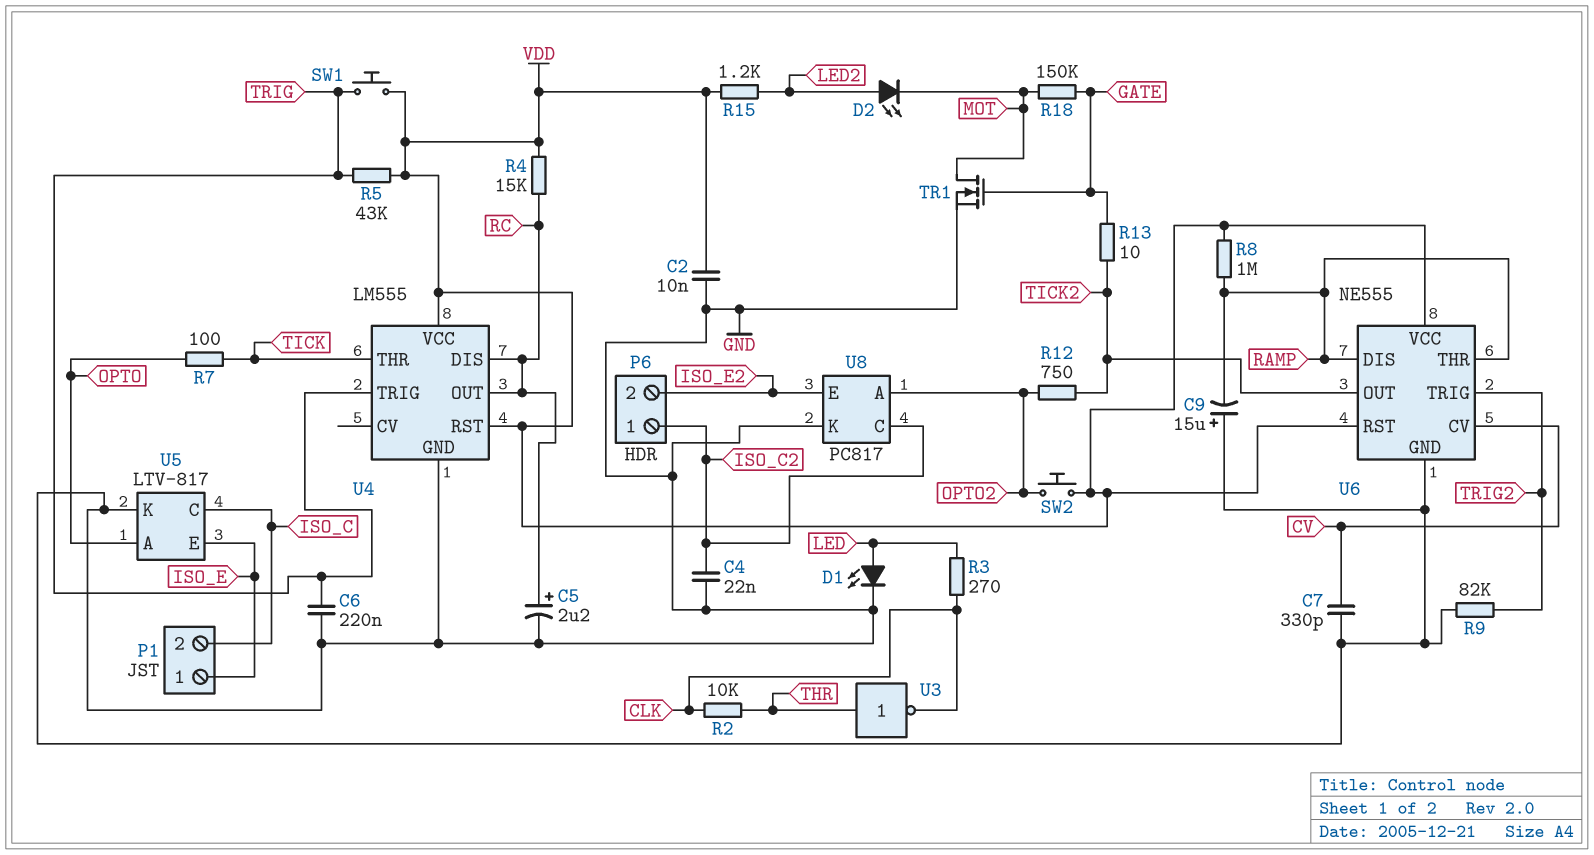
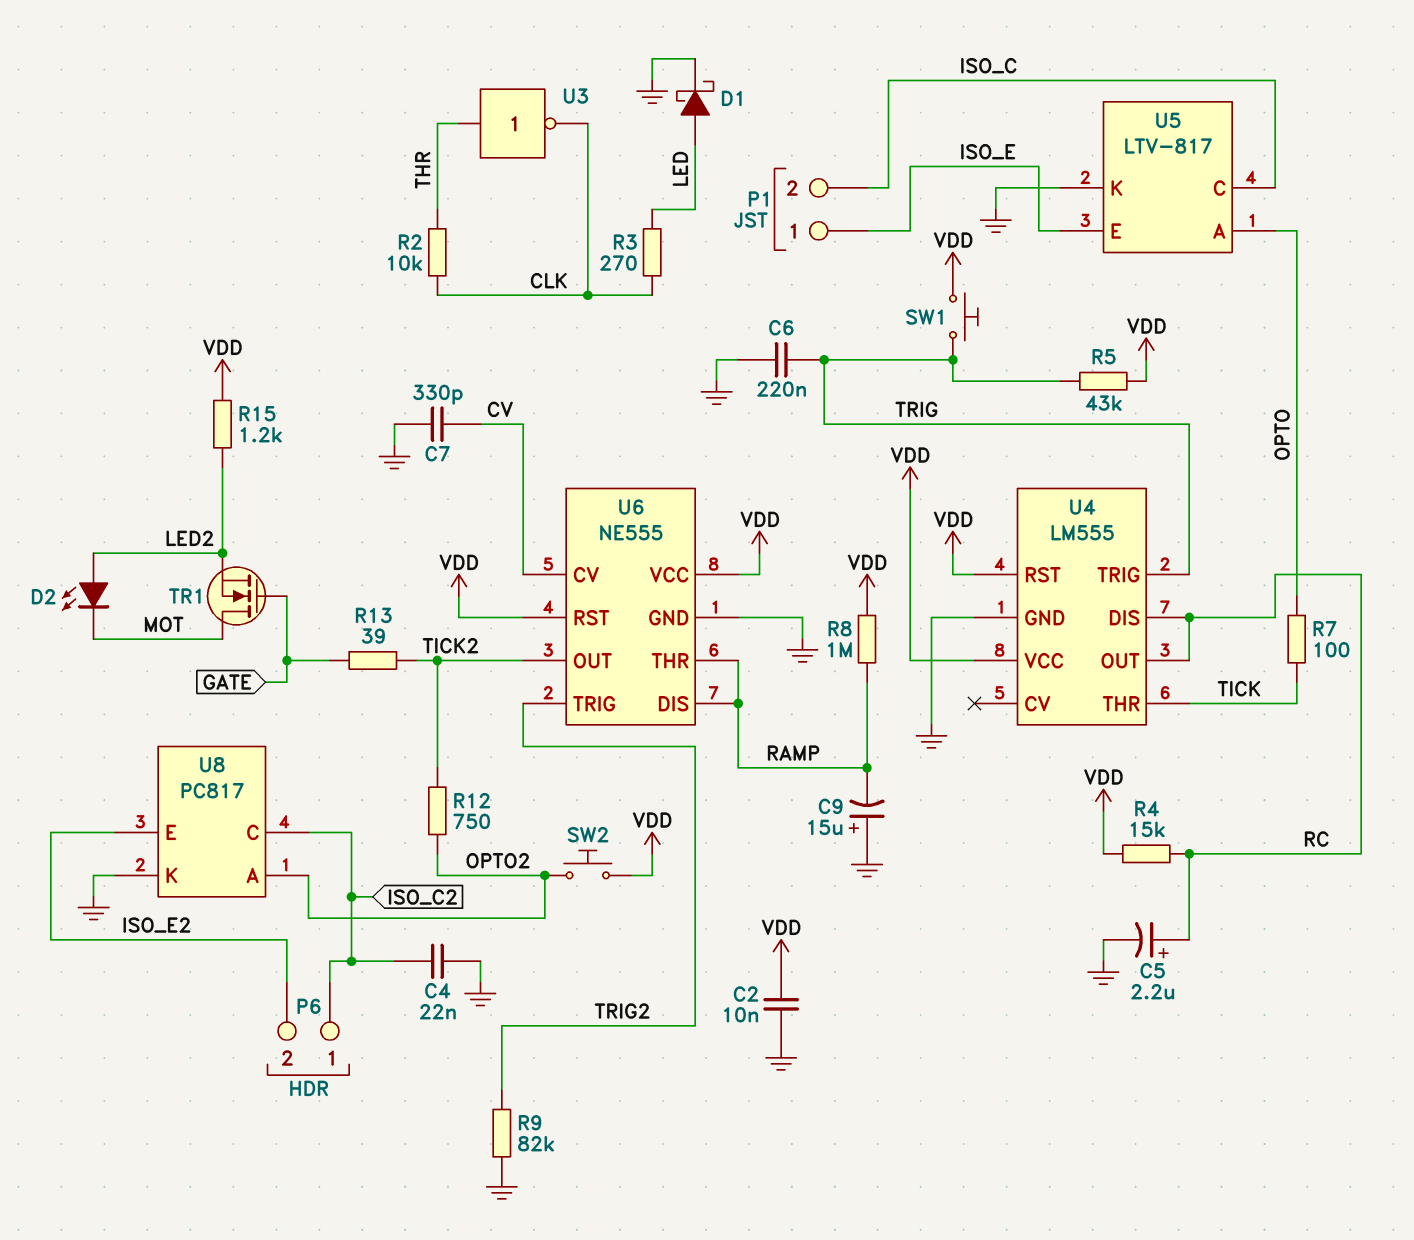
D1: LED (A LED, K GND) -> schottky (A LED, K GND)
R13: 10 (GATE, TICK2) -> 39 (GATE, TICK2)
R18: 150k (GATE, MOT) -> none
TR1: NMOS (G GATE, D MOT, S GND) -> NMOS (G GATE, D MOT, S LED2)

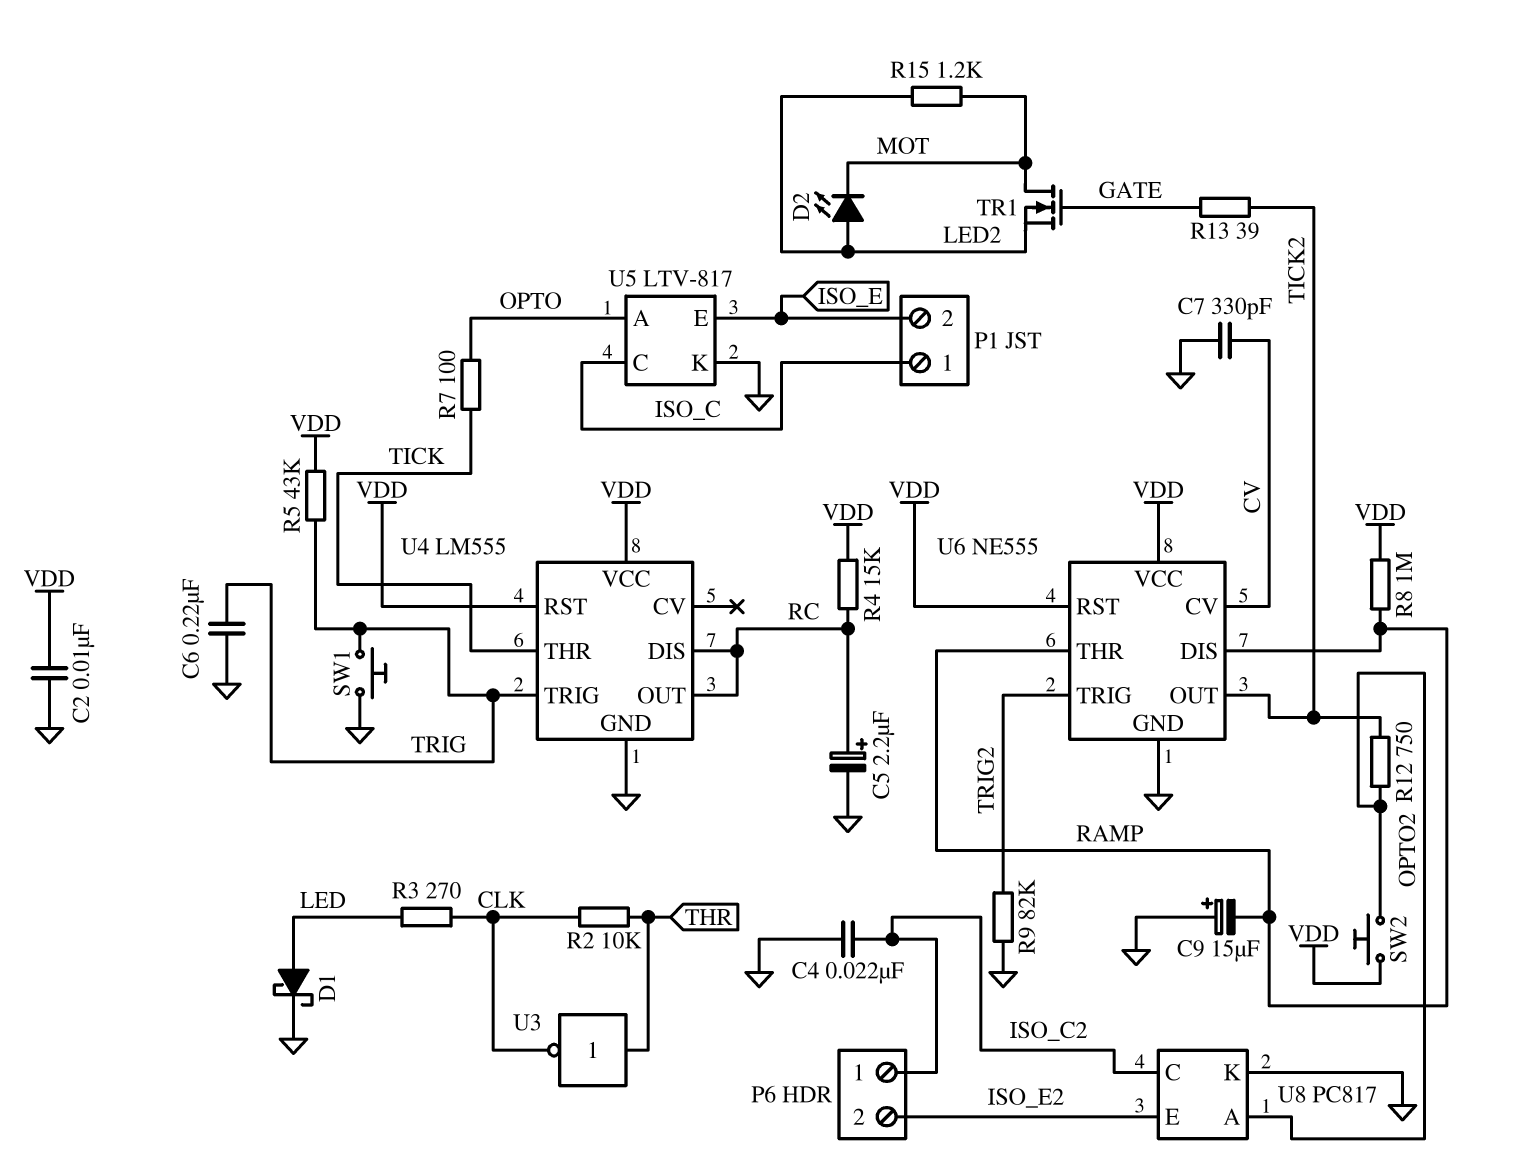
P1 pin 1: ISO_E -> ISO_C
P1 pin 2: ISO_C -> ISO_E
R15: 1.2k (LED2, VDD) -> 1.2k (LED2, MOT)
SW1: button (TRIG, VDD) -> button (GND, TRIG)

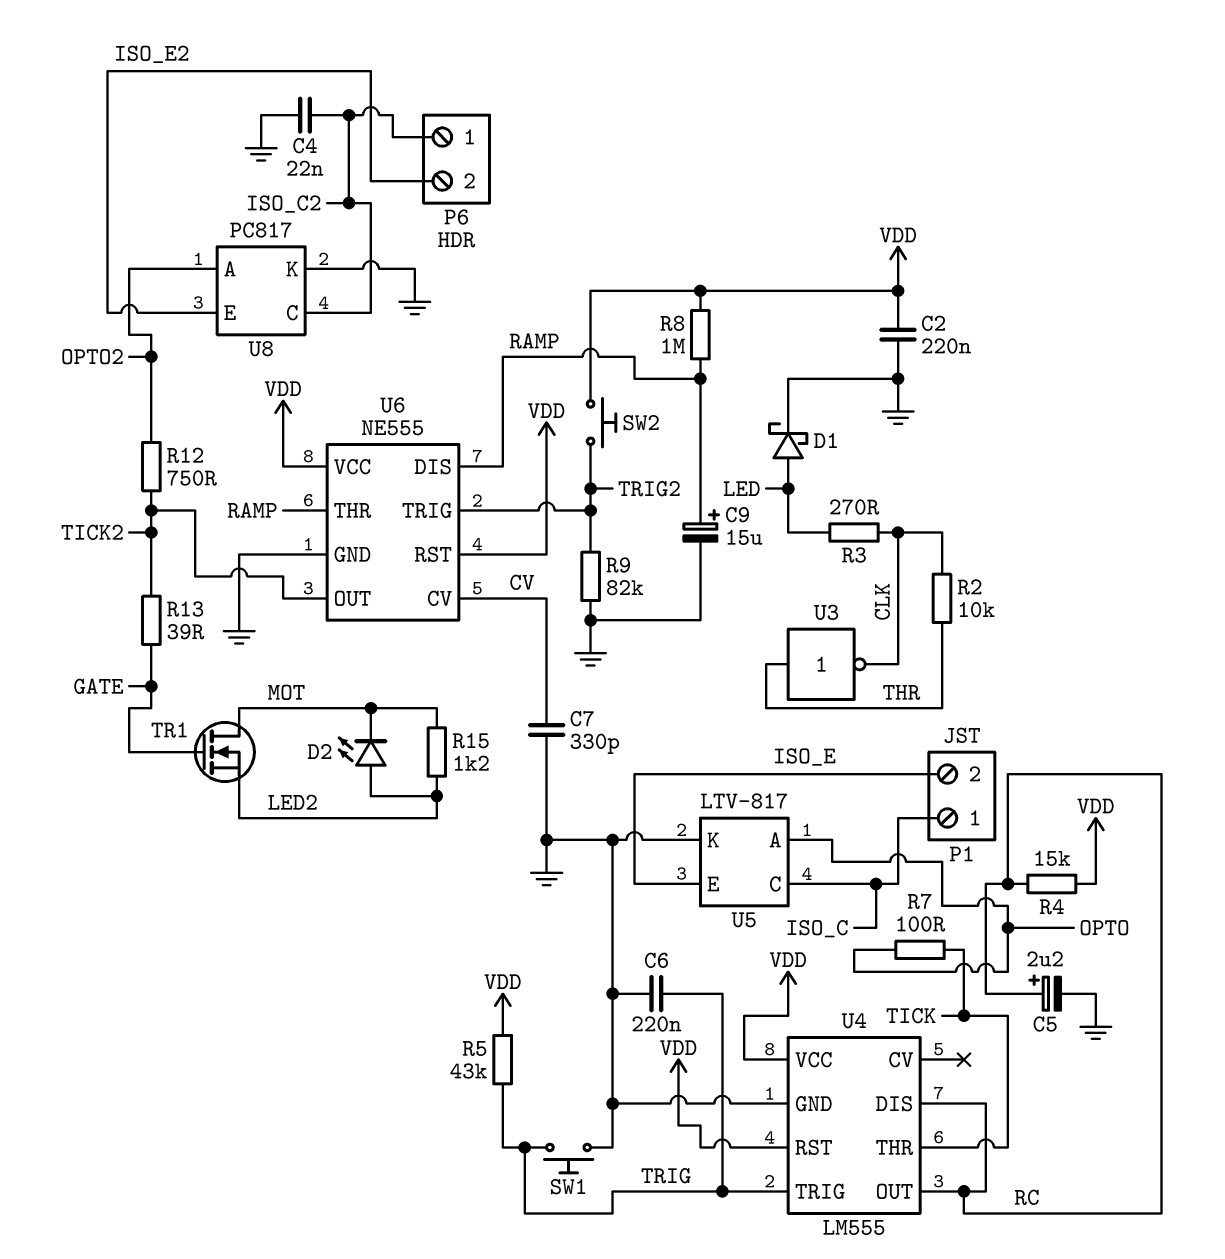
C2: 10nF (GND, VDD) -> 220nF (GND, VDD)
C9: 15uF (plus GND, minus RAMP) -> 15uF (plus RAMP, minus GND)
SW2: button (OPTO2, VDD) -> button (TRIG2, VDD)

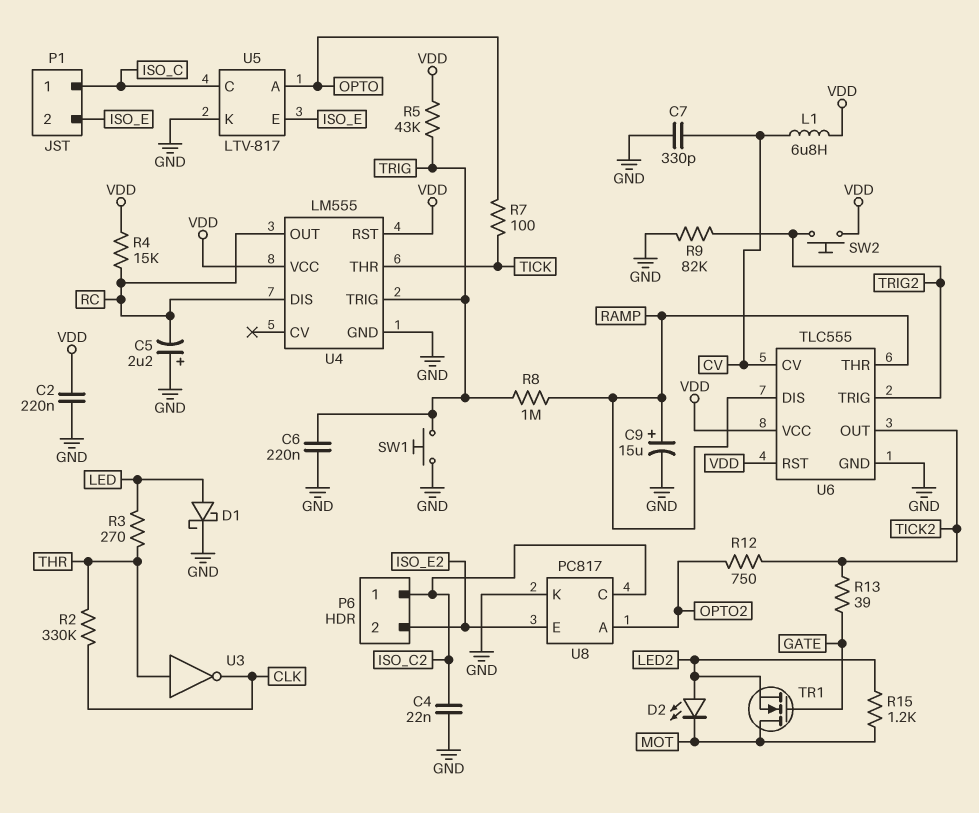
C5: 2.2uF (plus RC, minus GND) -> 2.2uF (plus GND, minus RC)
L1: none -> 6.8uH (CV, VDD)
R2: 10k (CLK, THR) -> 330k (CLK, THR)
R3: 270 (CLK, LED) -> 270 (LED, THR)
R8: 1M (RAMP, VDD) -> 1M (RAMP, TRIG)
U6: NE555 -> TLC555

